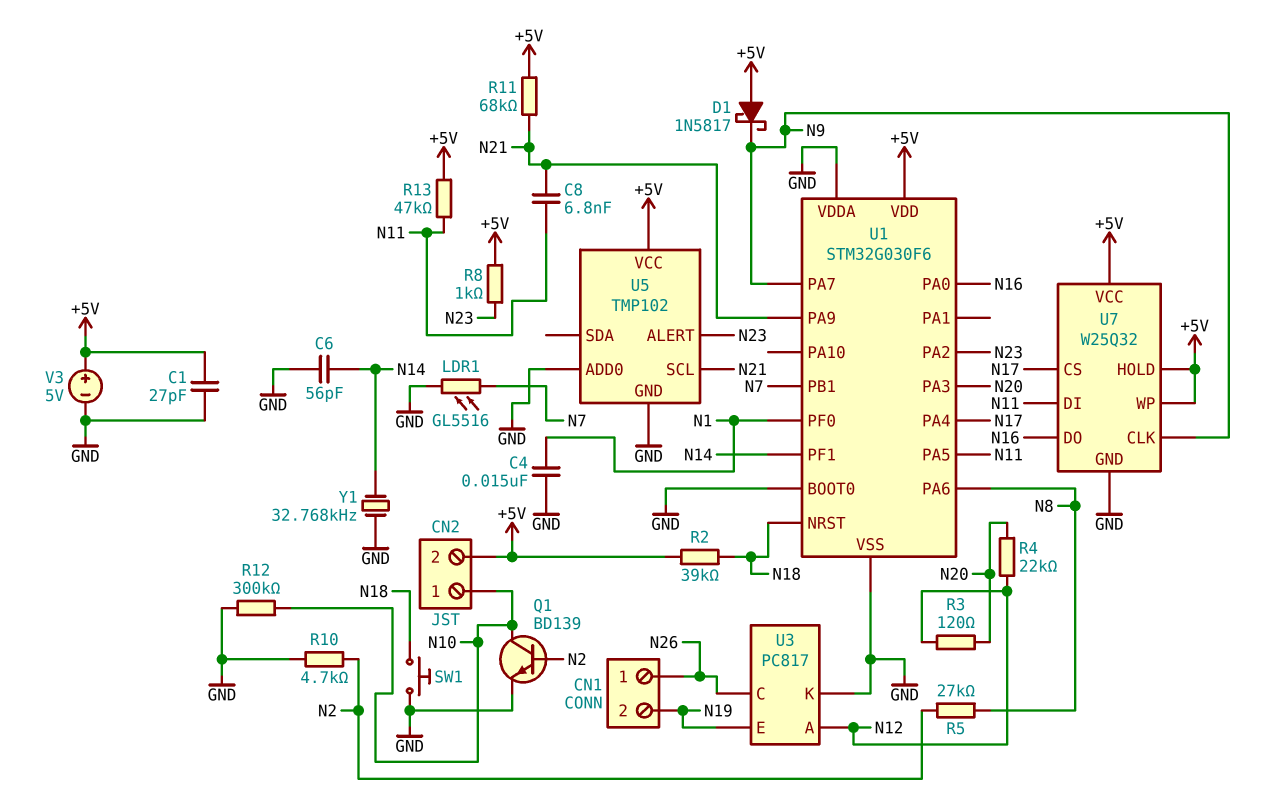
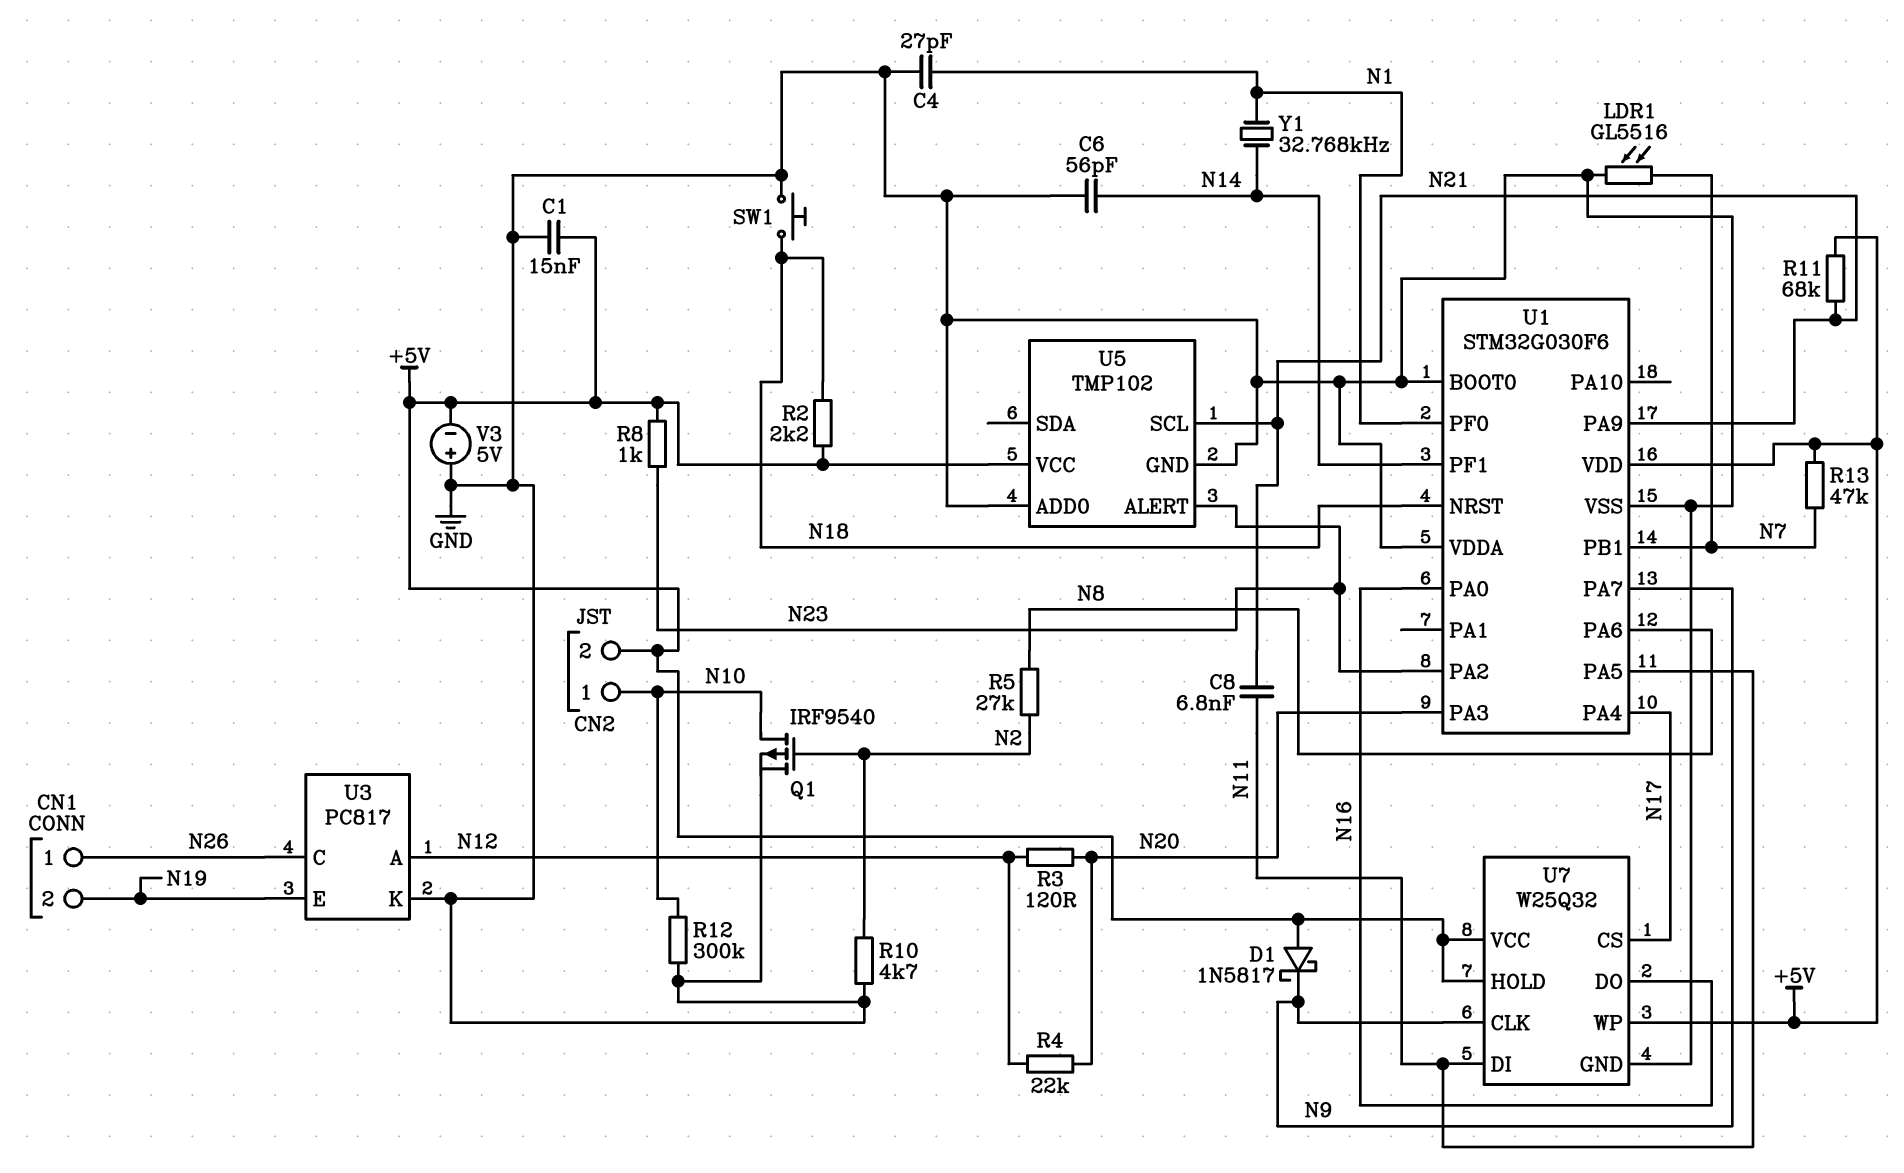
C1: 27pF (+5V, GND) -> 15nF (+5V, GND)
C4: 15nF (GND, N1) -> 27pF (GND, N1)
Q1: NPN BD139 (B N2, C N10, E GND) -> PMOS IRF9540 (G N2, D N10, S GND)
R2: 39k (+5V, N18) -> 2.2k (+5V, N18)
R13: 47k (+5V, N11) -> 47k (+5V, N7)
V3: 5V (plus +5V, minus GND) -> 5V (plus GND, minus +5V)
Y1: 32.768kHz (GND, N14) -> 32.768kHz (N1, N14)

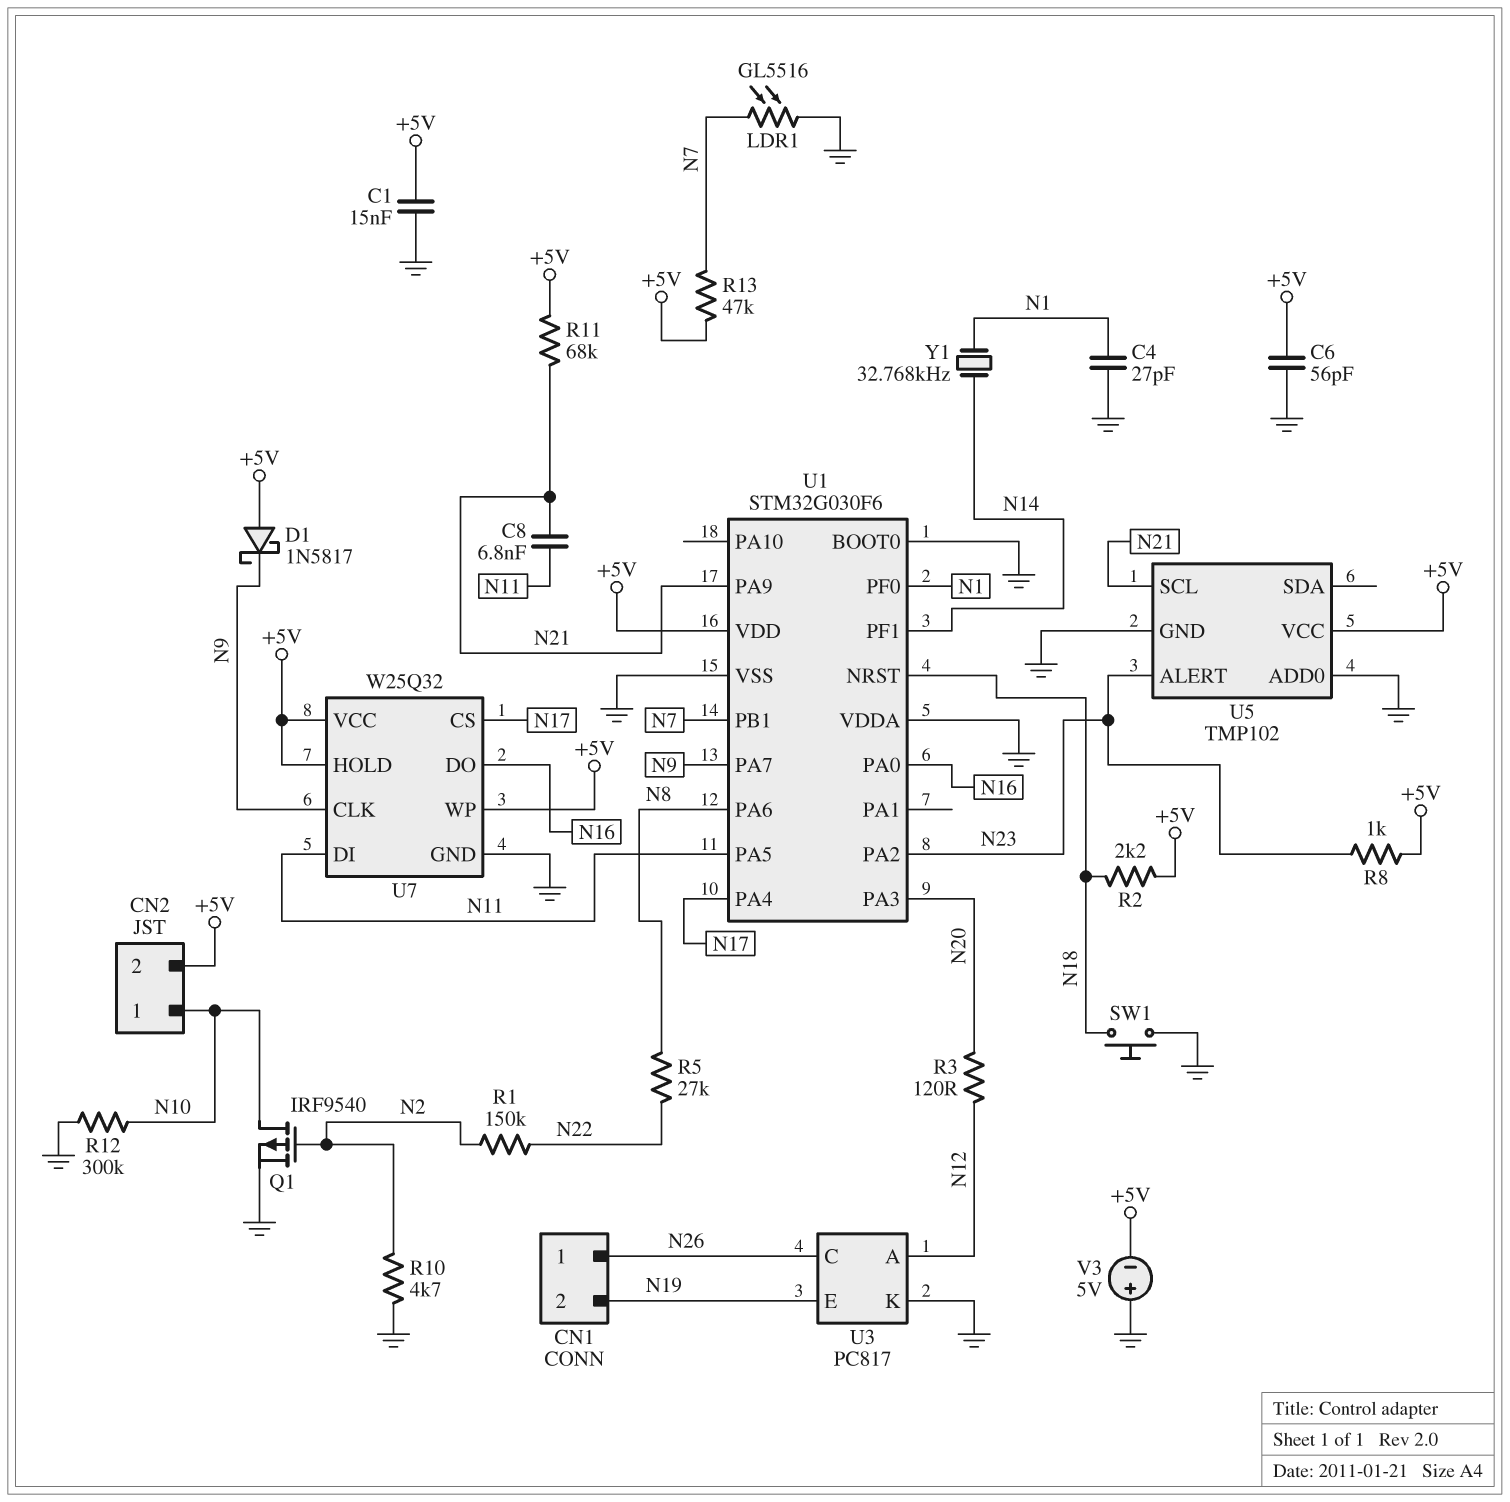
C6: 56pF (GND, N14) -> 56pF (+5V, GND)
R1: none -> 150k (N2, N22)
R4: 22k (N12, N20) -> none
R5: 27k (N2, N8) -> 27k (N8, N22)

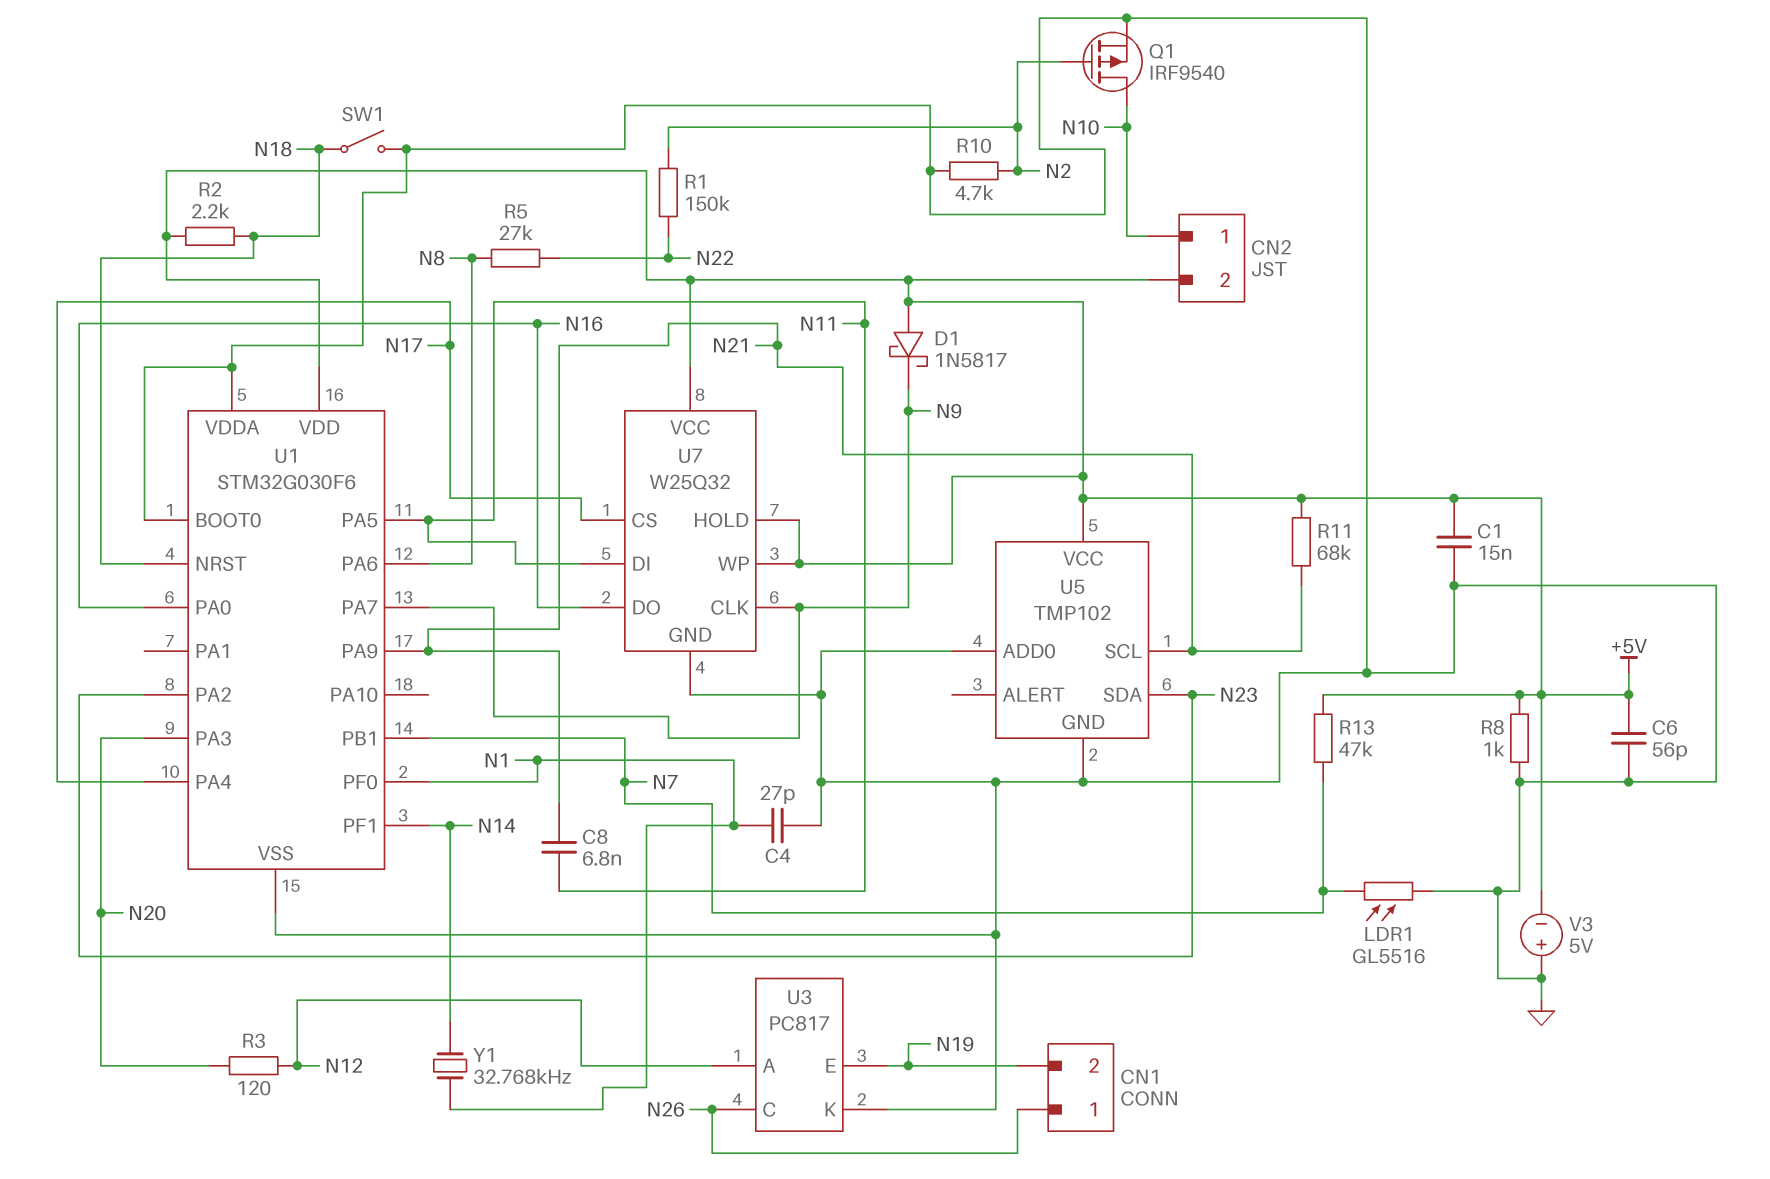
R8: 1k (+5V, N23) -> 1k (+5V, GND)
R12: 300k (GND, N10) -> none
SW1: button (GND, N18) -> switch (GND, N18)
U5 pin ALERT: N23 -> none
U5 pin SDA: none -> N23

